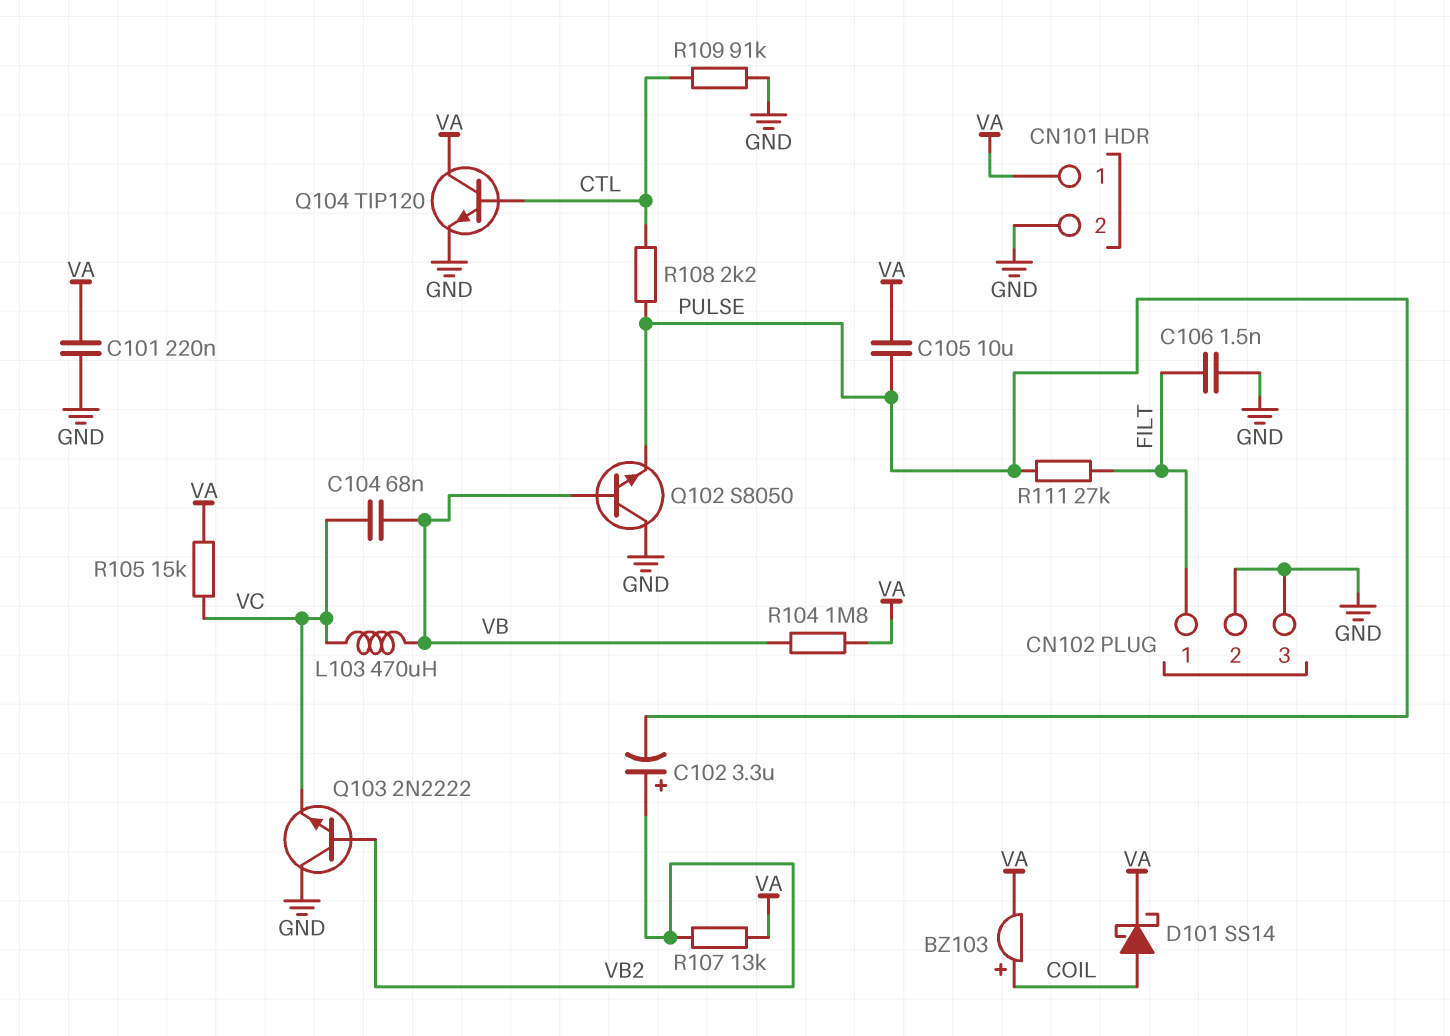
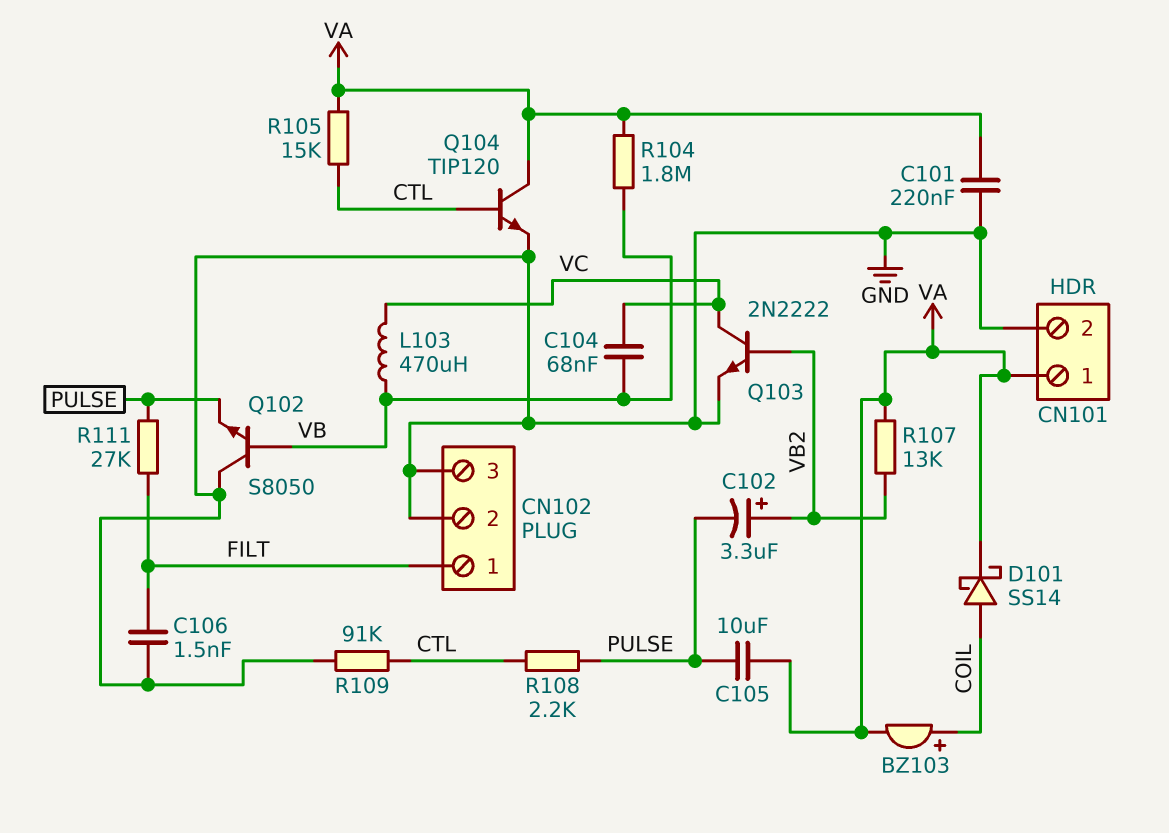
Q103: NPN 2N2222 (B VB2, C GND, E VC) -> NPN 2N2222 (B VB2, C VC, E GND)
R105: 15k (VA, VC) -> 15k (CTL, VA)

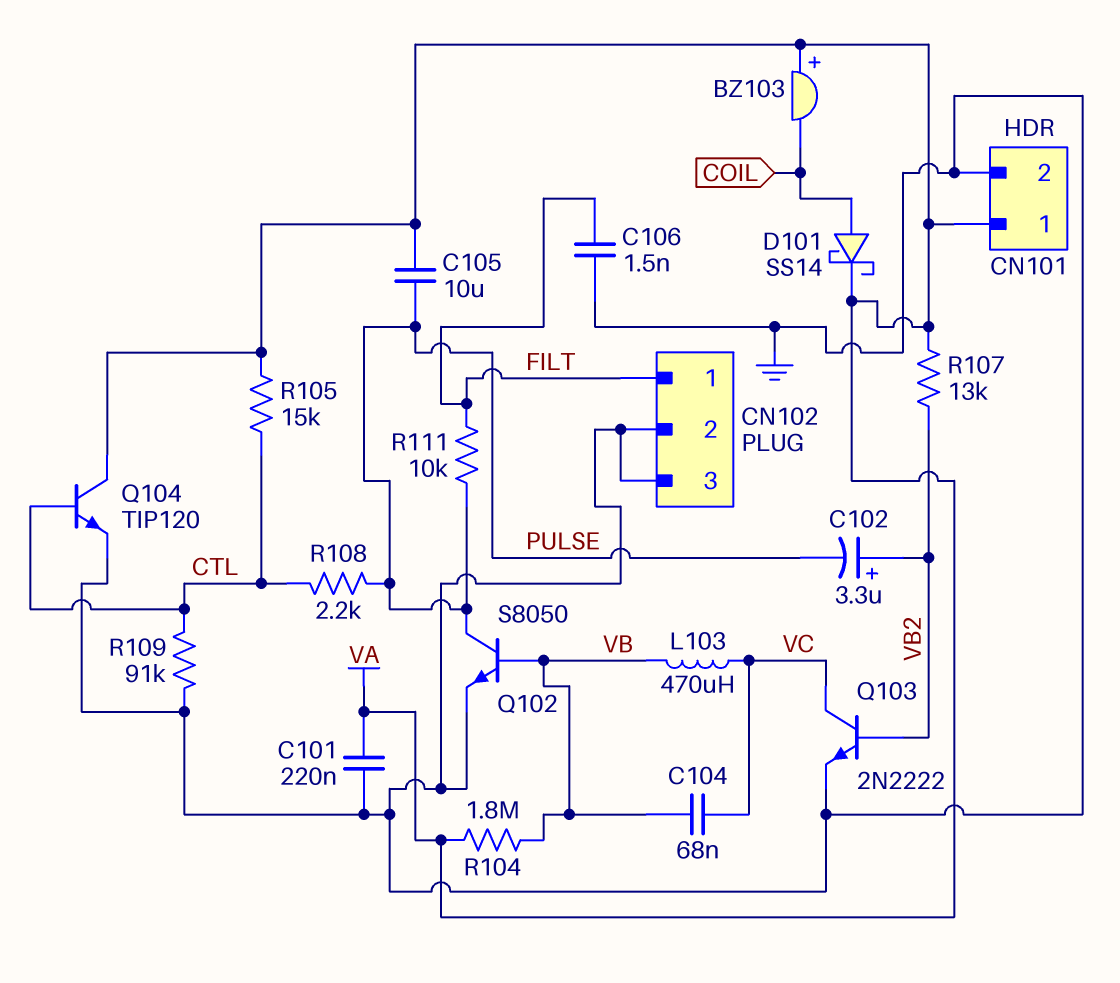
BZ103: buzzer (plus COIL, minus VA) -> buzzer (plus VA, minus COIL)
Q102: NPN S8050 (B VB, C GND, E PULSE) -> NPN S8050 (B VB, C PULSE, E GND)
R111: 27k (FILT, PULSE) -> 10k (FILT, PULSE)

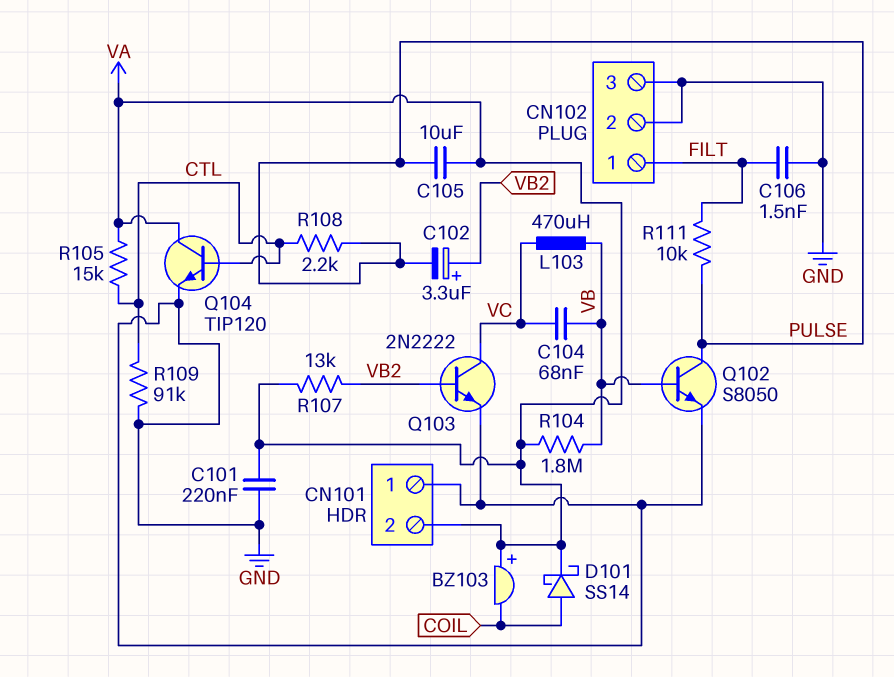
CN101 pin 1: VA -> GND
CN101 pin 2: GND -> VA

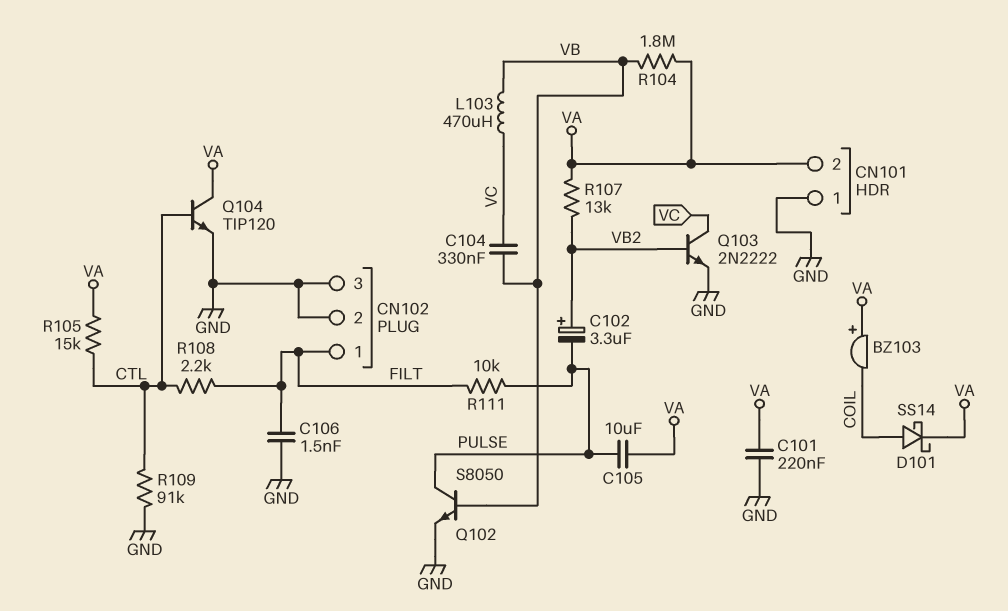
C104: 68nF (VB, VC) -> 330nF (VB, VC)
R108: 2.2k (CTL, PULSE) -> 2.2k (CTL, FILT)

